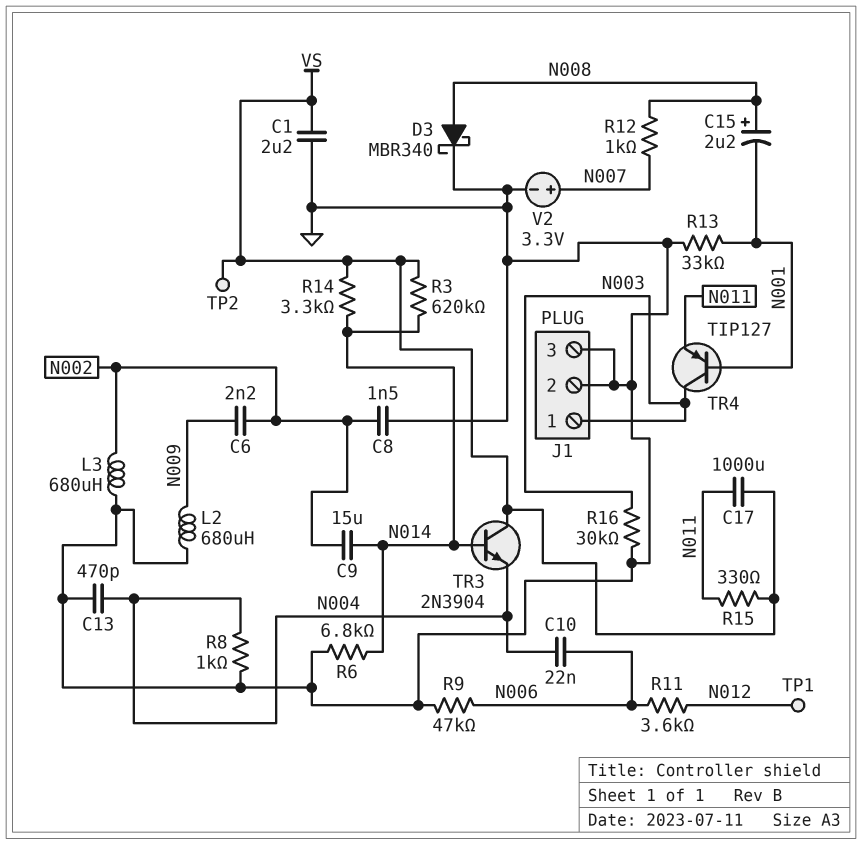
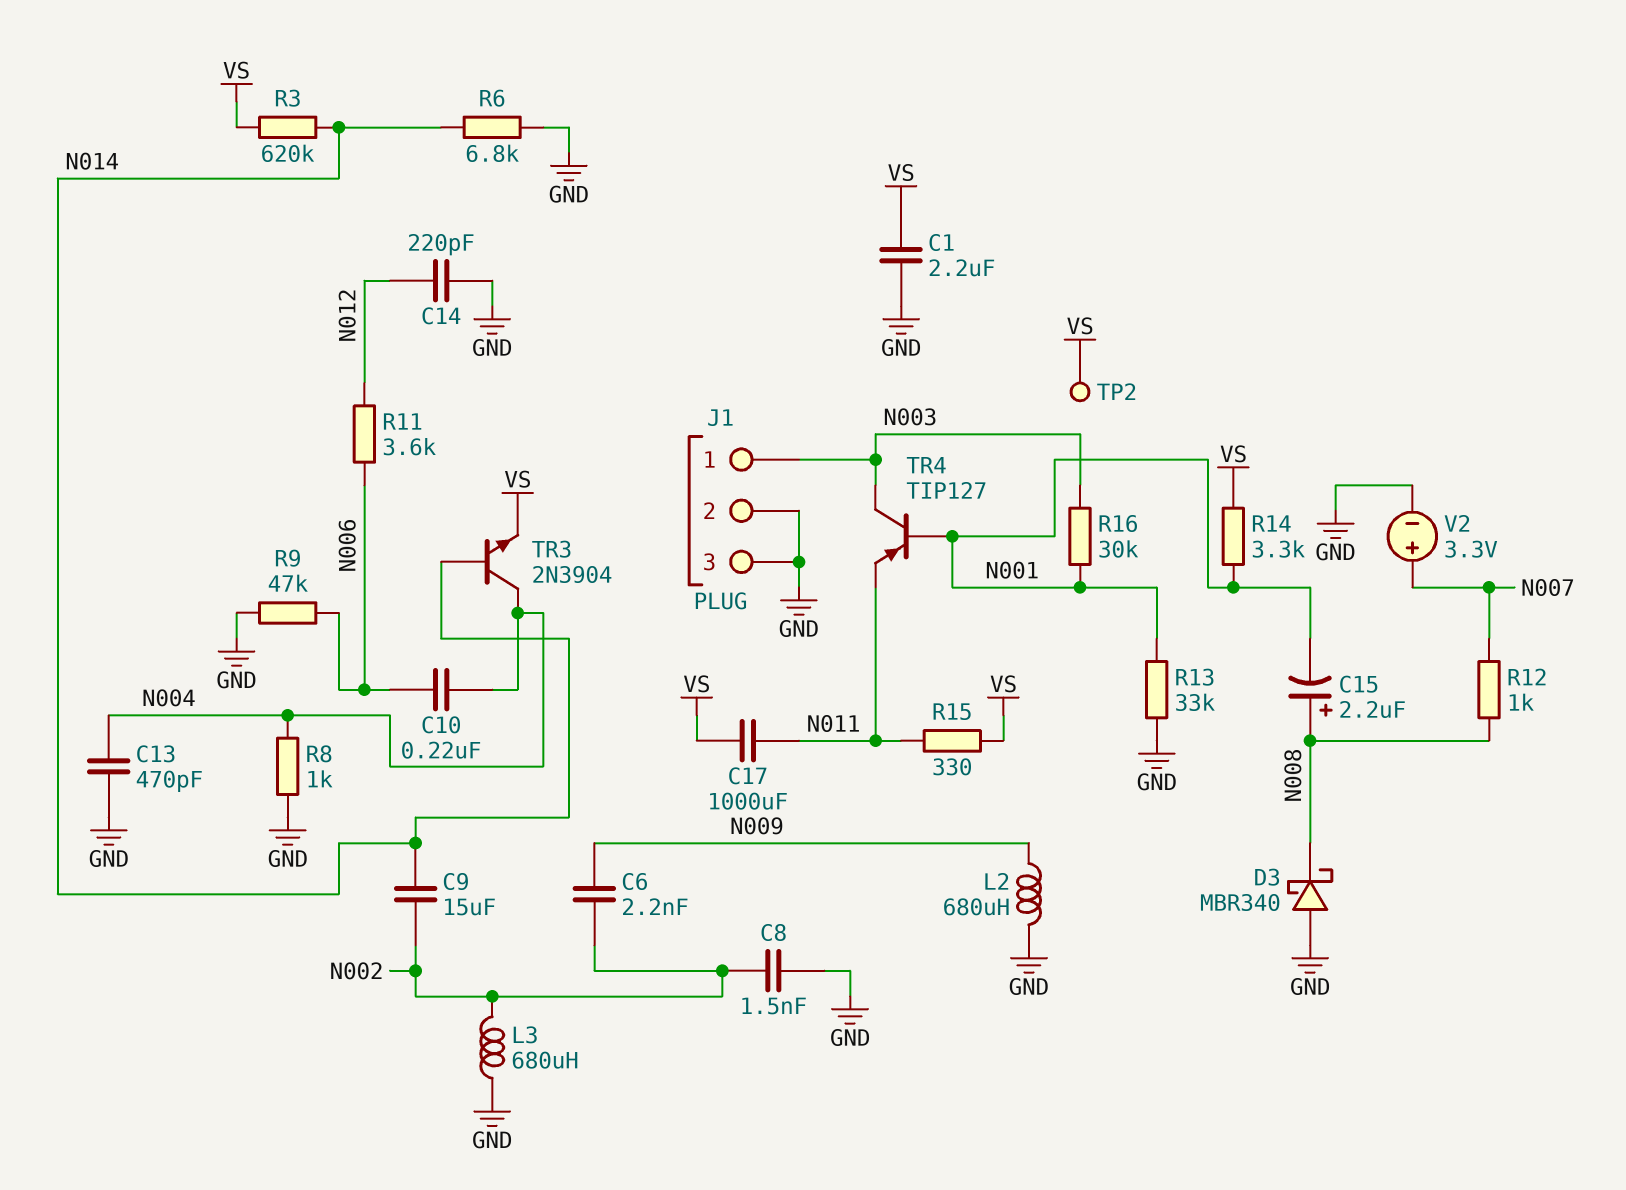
C10: 22nF (N004, N006) -> 220nF (N004, N006)
C14: none -> 220pF (GND, N012)
D3: schottky MBR340 (A N008, K GND) -> schottky MBR340 (A GND, K N008)
R14: 3.3k (N014, VS) -> 3.3k (N001, VS)
R16: 30k (GND, N003) -> 30k (N001, N003)
TP1: test point (N012) -> none
TR3: NPN 2N3904 (B N014, C VS, E N004) -> NPN 2N3904 (B N014, C N004, E VS)

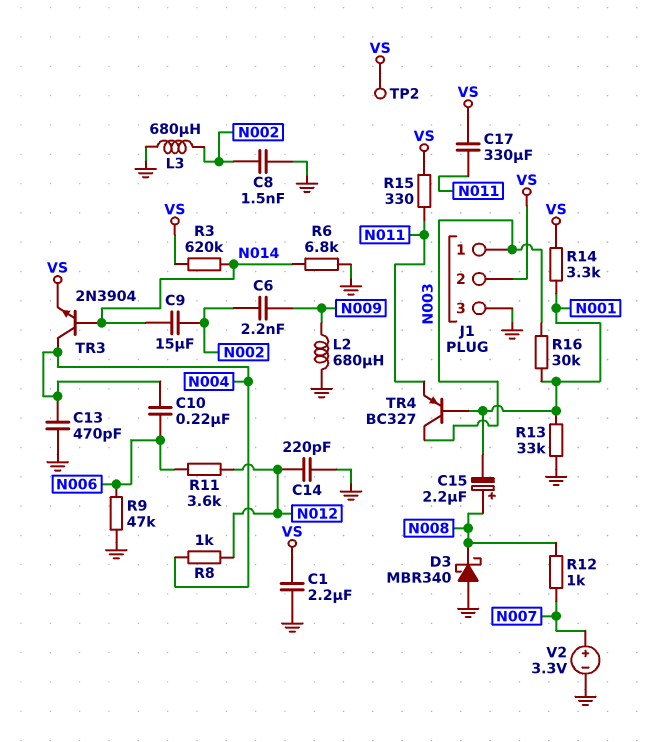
C17: 1000uF (N011, VS) -> 330uF (N011, VS)
J1 pin 2: GND -> VS
R8: 1k (GND, N004) -> 1k (N004, N012)
TR4: PNP TIP127 (B N001, C N003, E N011) -> PNP BC327 (B N001, C N003, E N011)

